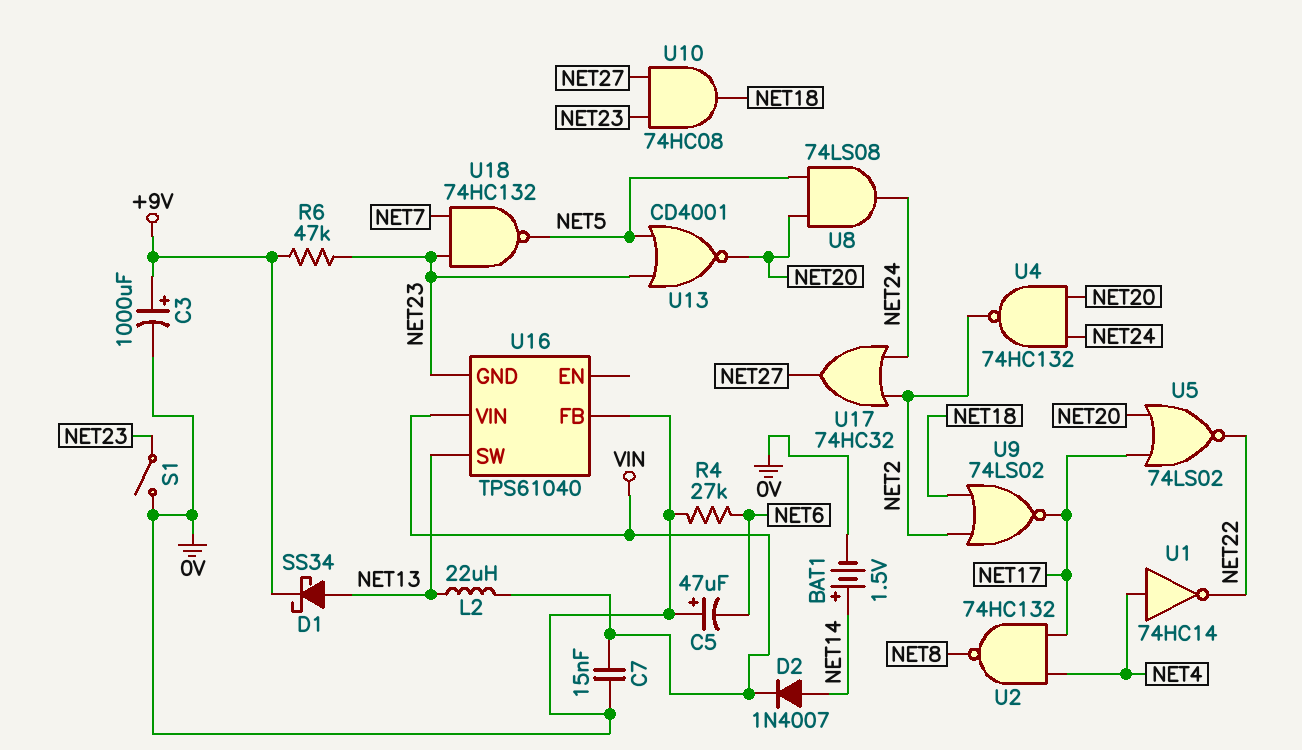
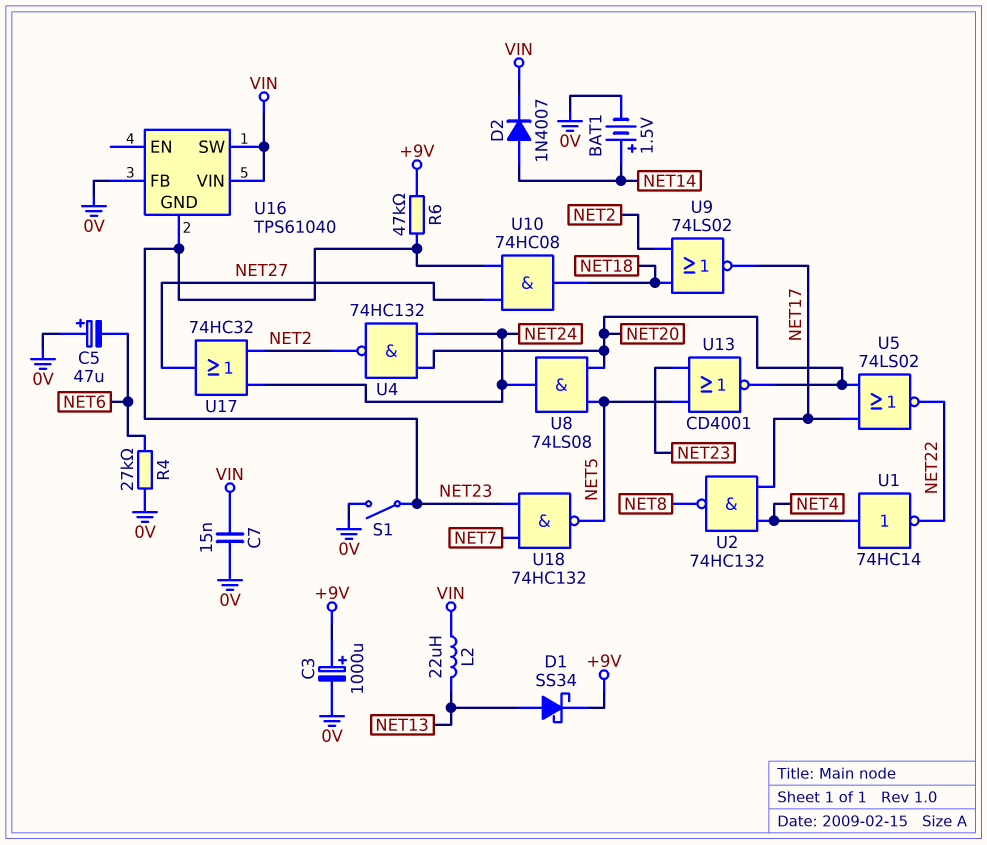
U16 pin SW: NET13 -> VIN

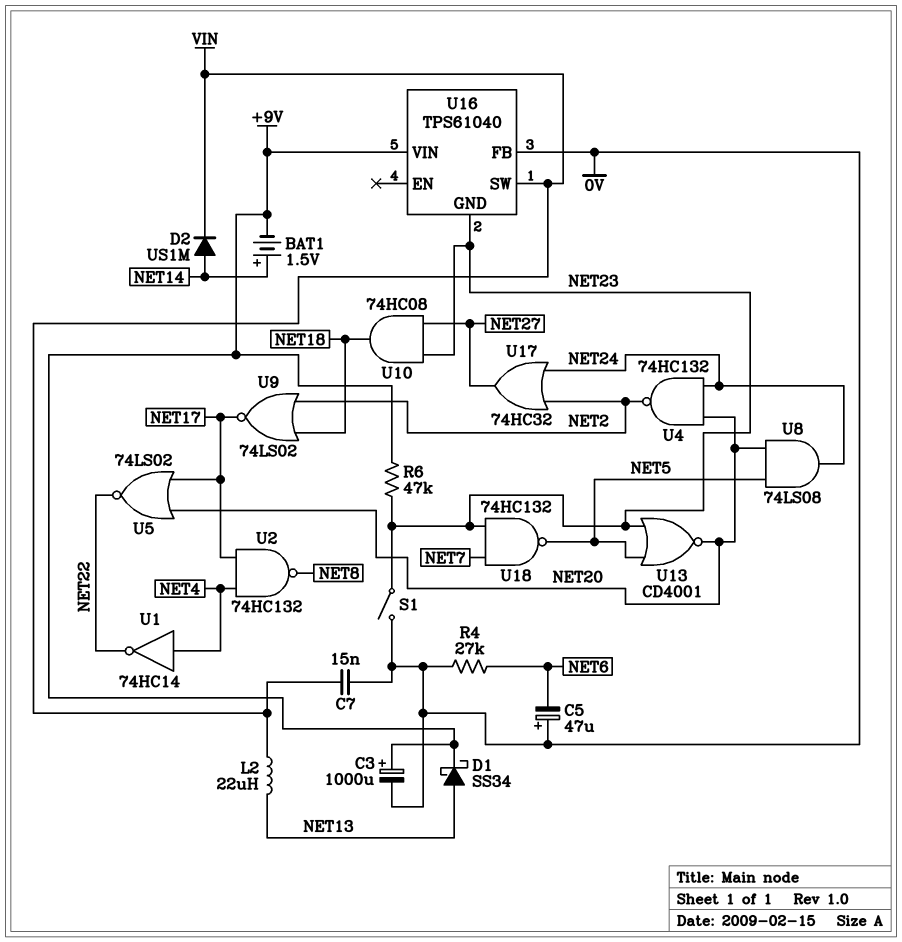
BAT1: 1.5V (plus NET14, minus 0V) -> 1.5V (plus NET14, minus +9V)
D2: diode 1N4007 (A NET14, K VIN) -> diode US1M (A NET14, K VIN)
U16 pin VIN: VIN -> +9V

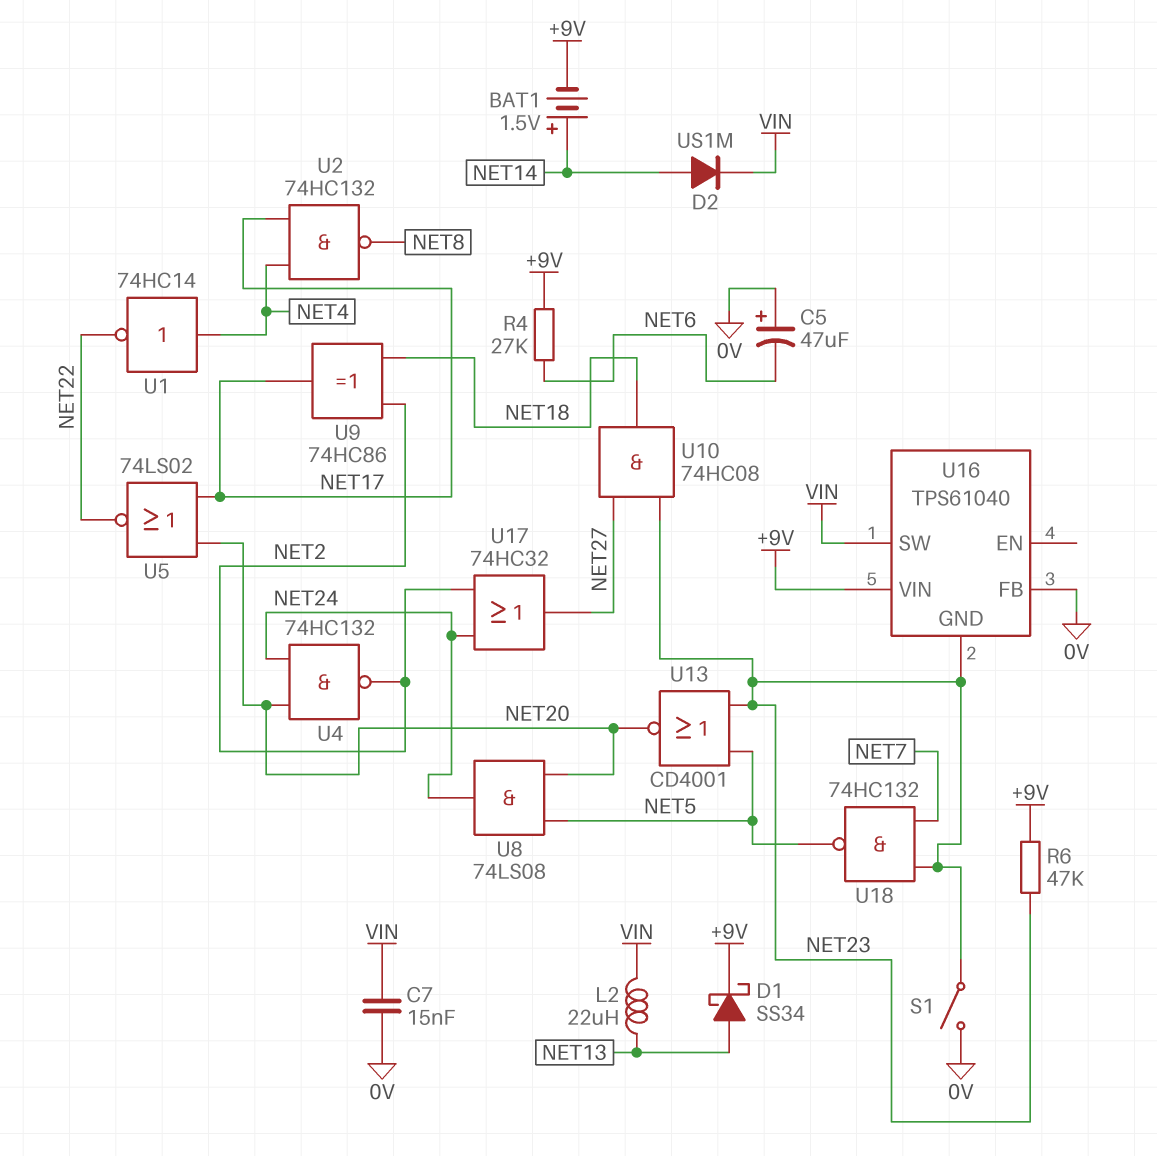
C3: 1000uF (plus +9V, minus 0V) -> none
R4: 27k (0V, NET6) -> 27k (+9V, NET6)
U9: NOR 74LS02 (in NET2, in NET18, out NET17) -> XOR 74HC86 (in NET2, in NET18, out NET17)

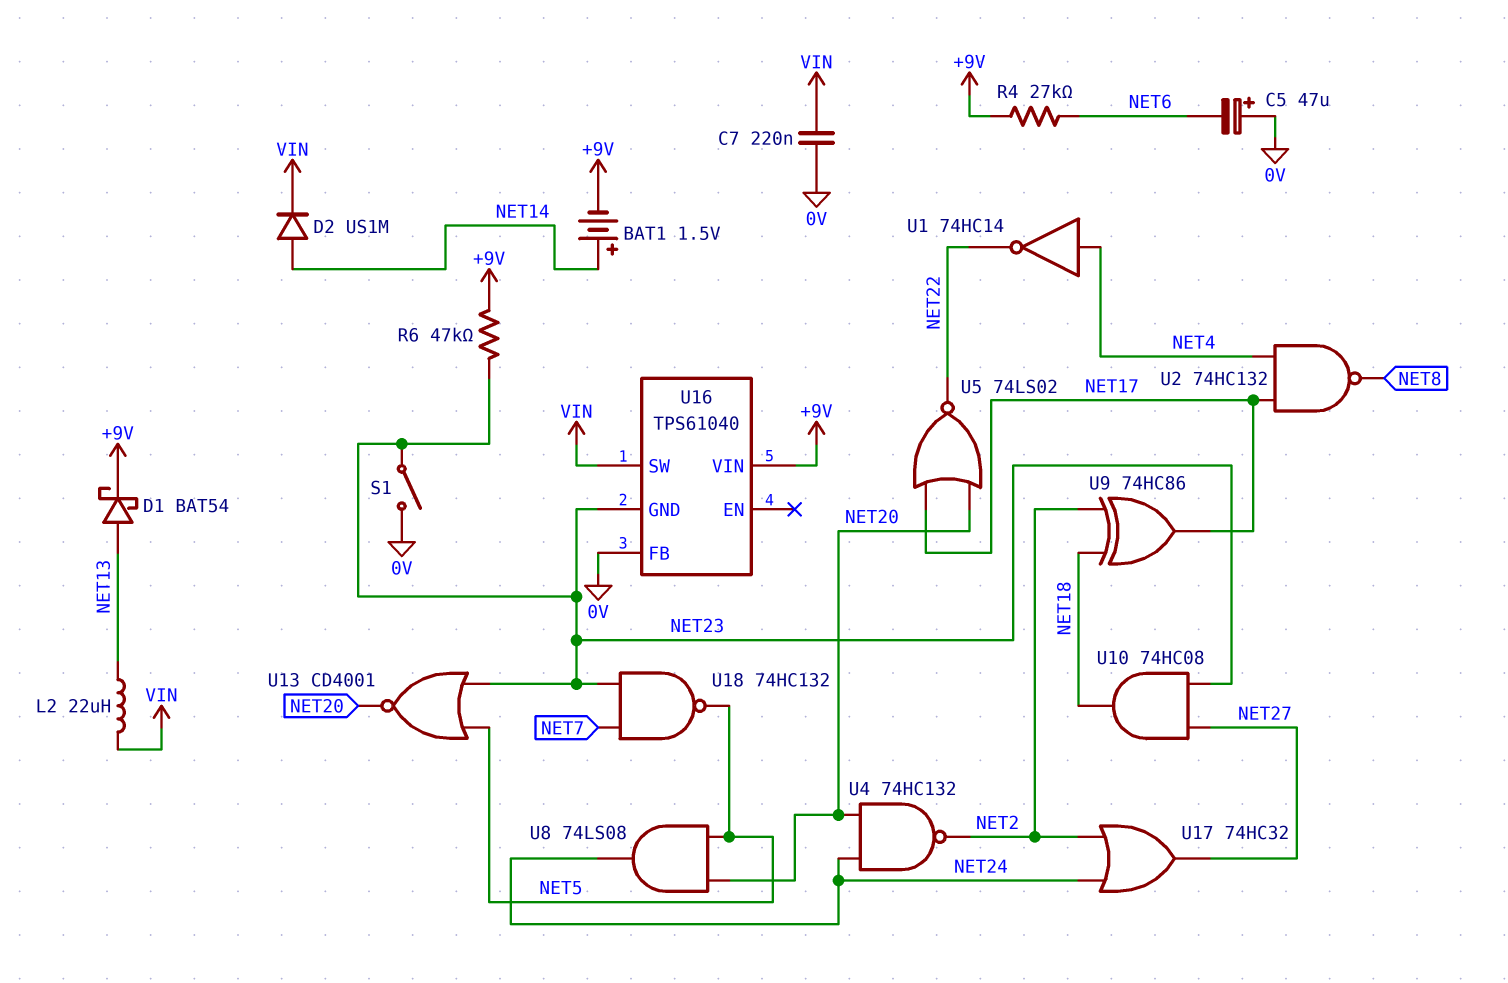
C7: 15nF (0V, VIN) -> 220nF (0V, VIN)
D1: schottky SS34 (A NET13, K +9V) -> schottky BAT54 (A NET13, K +9V)

